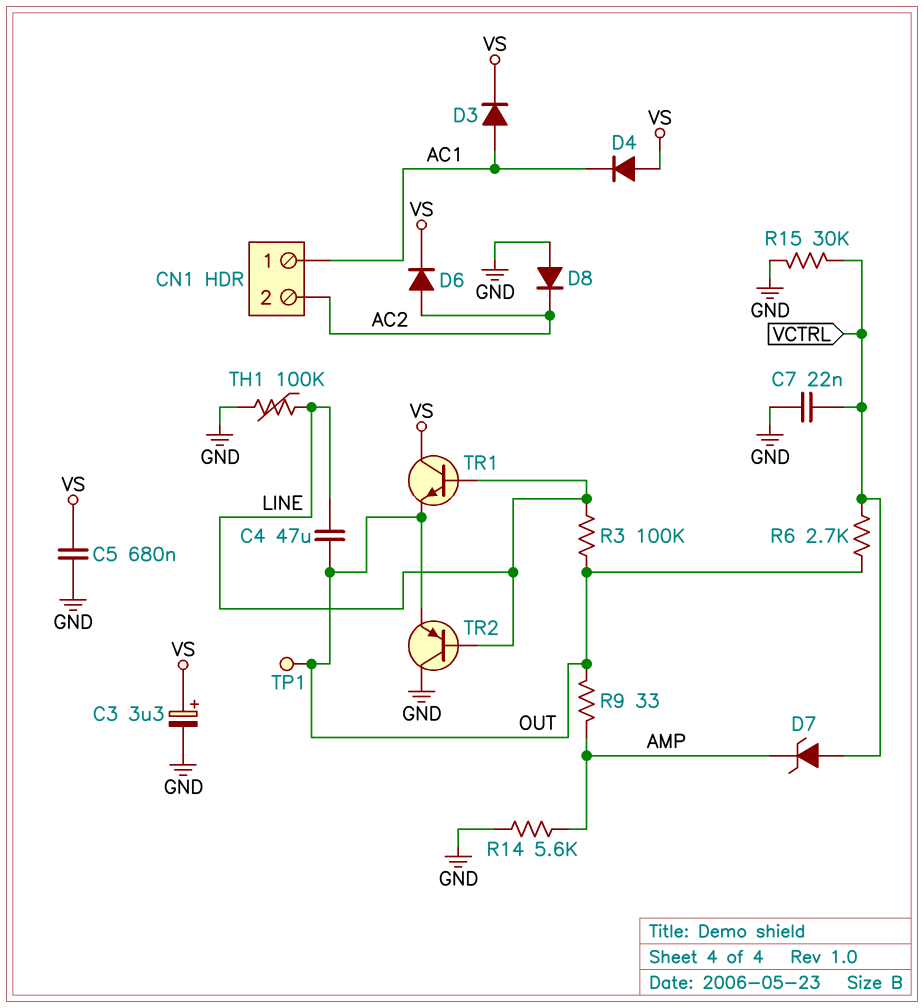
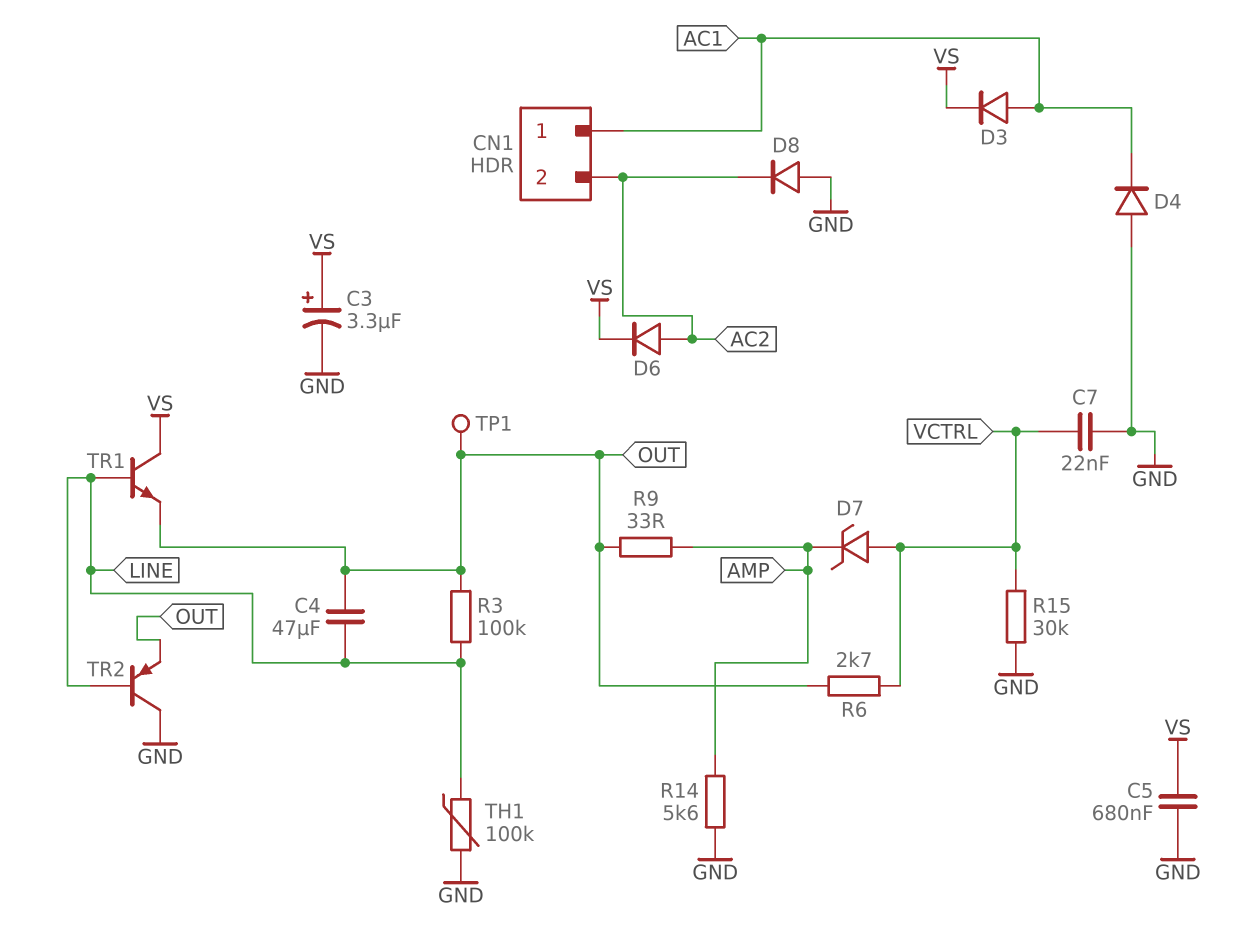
D4: diode (A VS, K AC1) -> diode (A GND, K AC1)

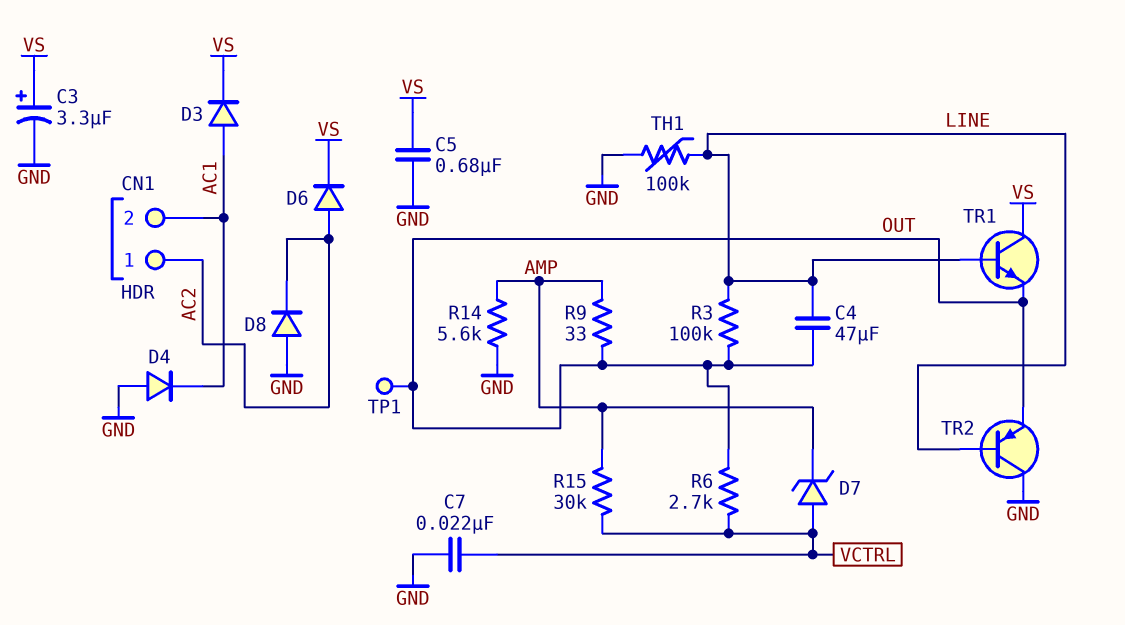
CN1 pin 1: AC1 -> AC2
CN1 pin 2: AC2 -> AC1
R15: 30k (GND, VCTRL) -> 30k (AMP, VCTRL)

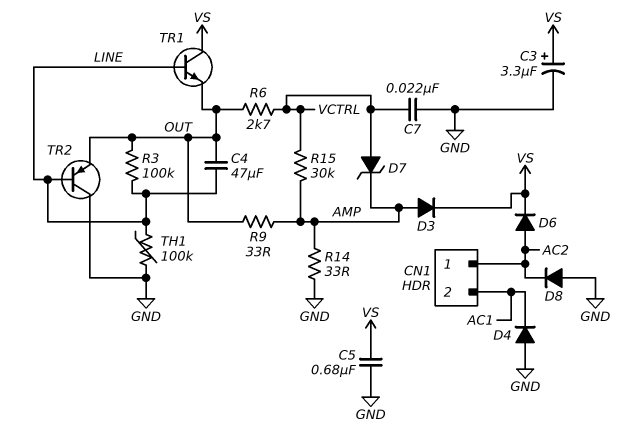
D3: diode (A AC1, K VS) -> diode (A AMP, K VS)
R14: 5.6k (AMP, GND) -> 33 (AMP, GND)
TP1: test point (OUT) -> none

